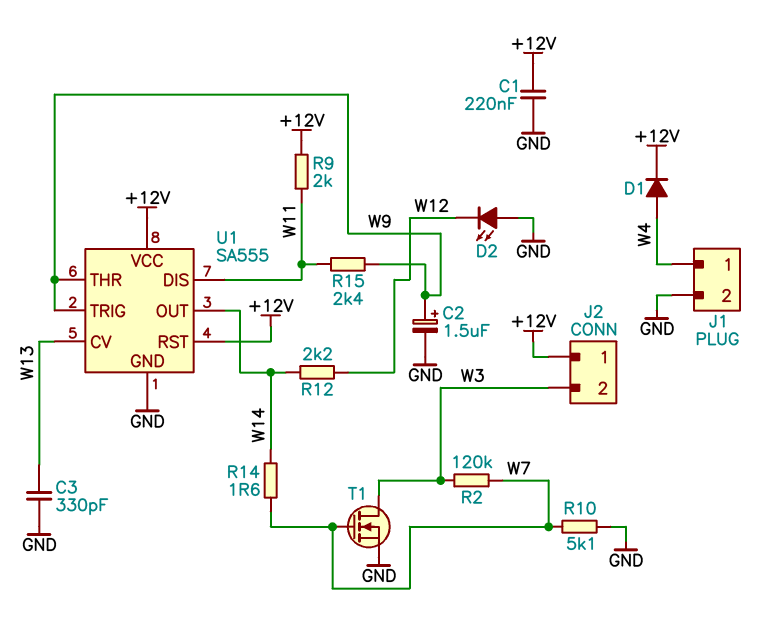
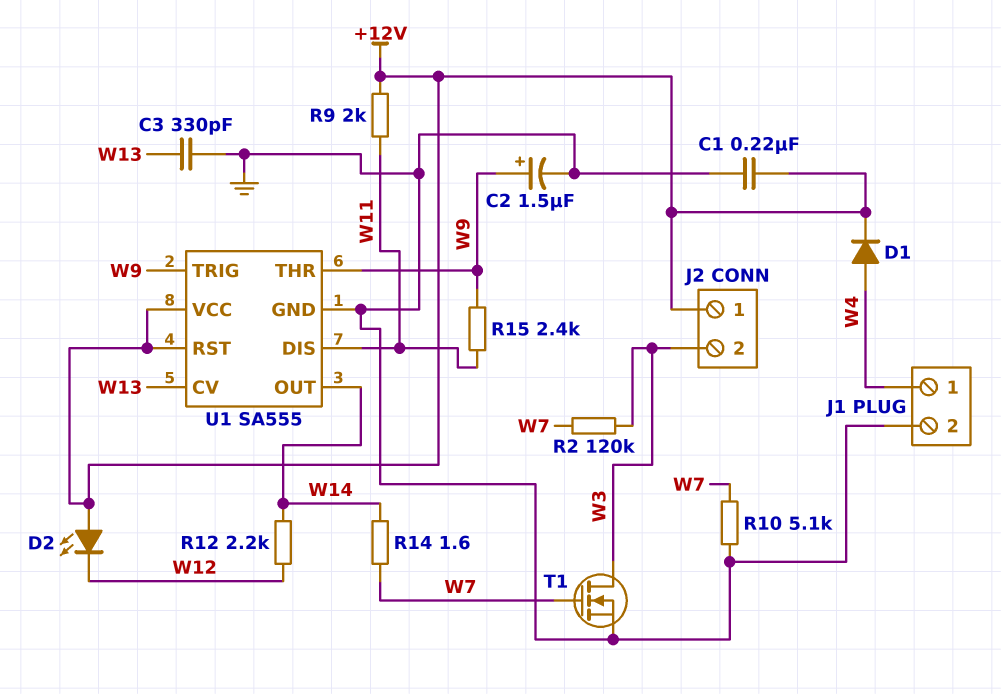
D2: LED (A GND, K W12) -> LED (A +12V, K W12)

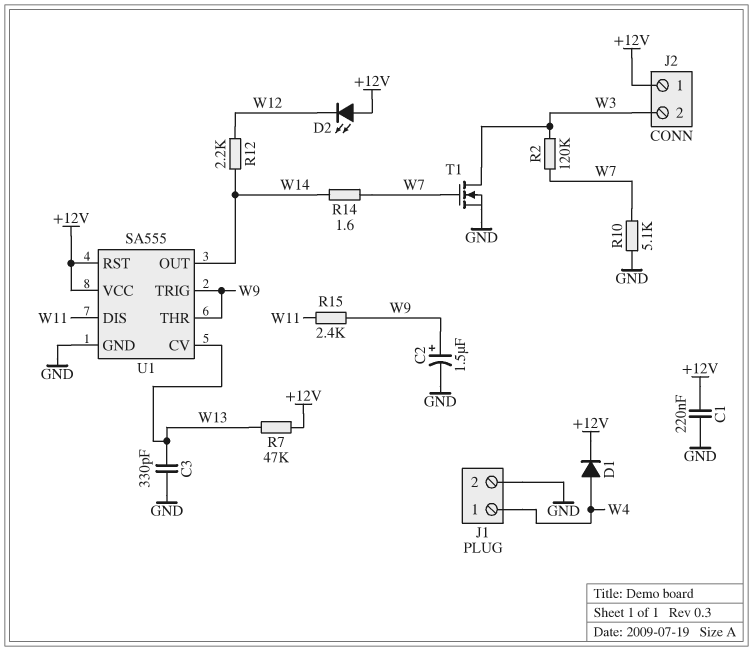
R7: none -> 47k (+12V, W13)
R9: 2k (+12V, W11) -> none

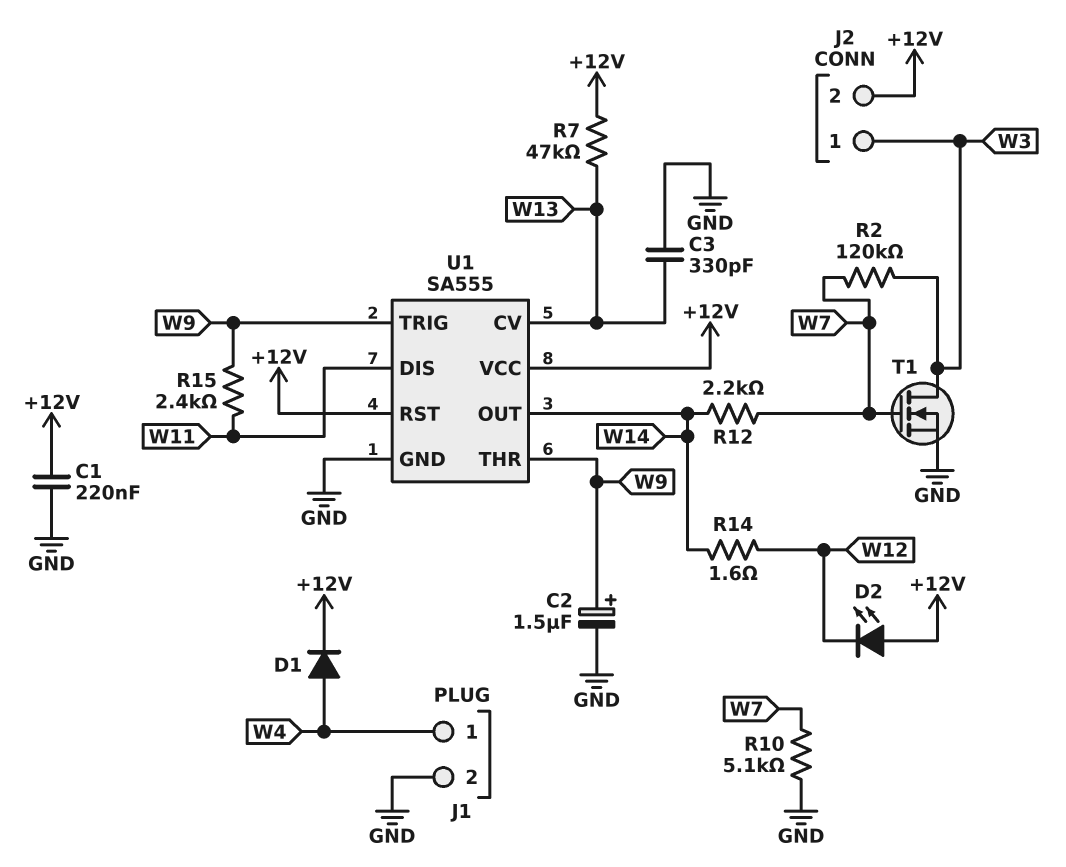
J2 pin 1: +12V -> W3
J2 pin 2: W3 -> +12V
R12: 2.2k (W12, W14) -> 2.2k (W7, W14)
R14: 1.6 (W7, W14) -> 1.6 (W12, W14)

